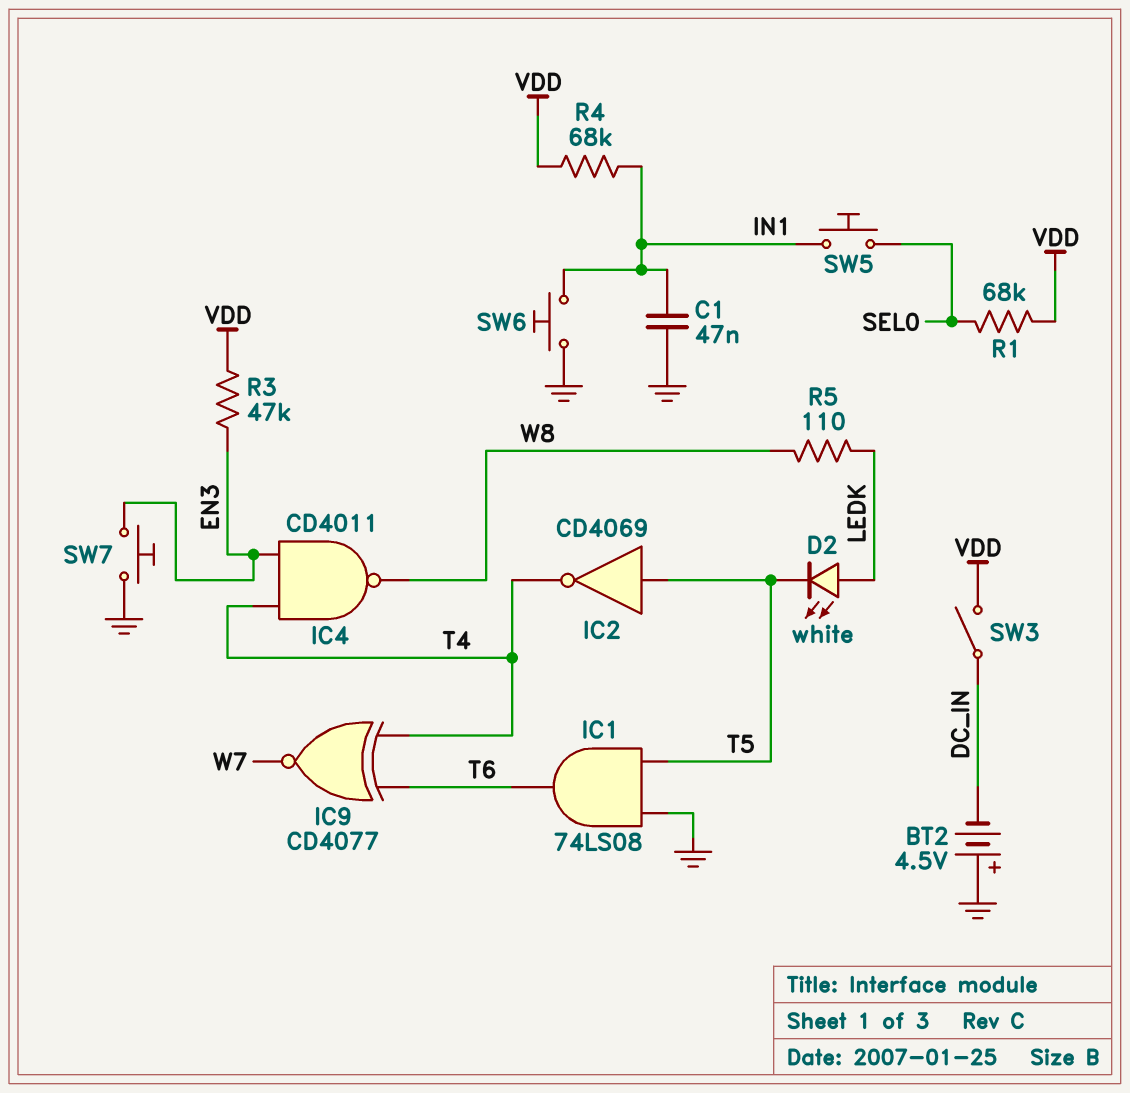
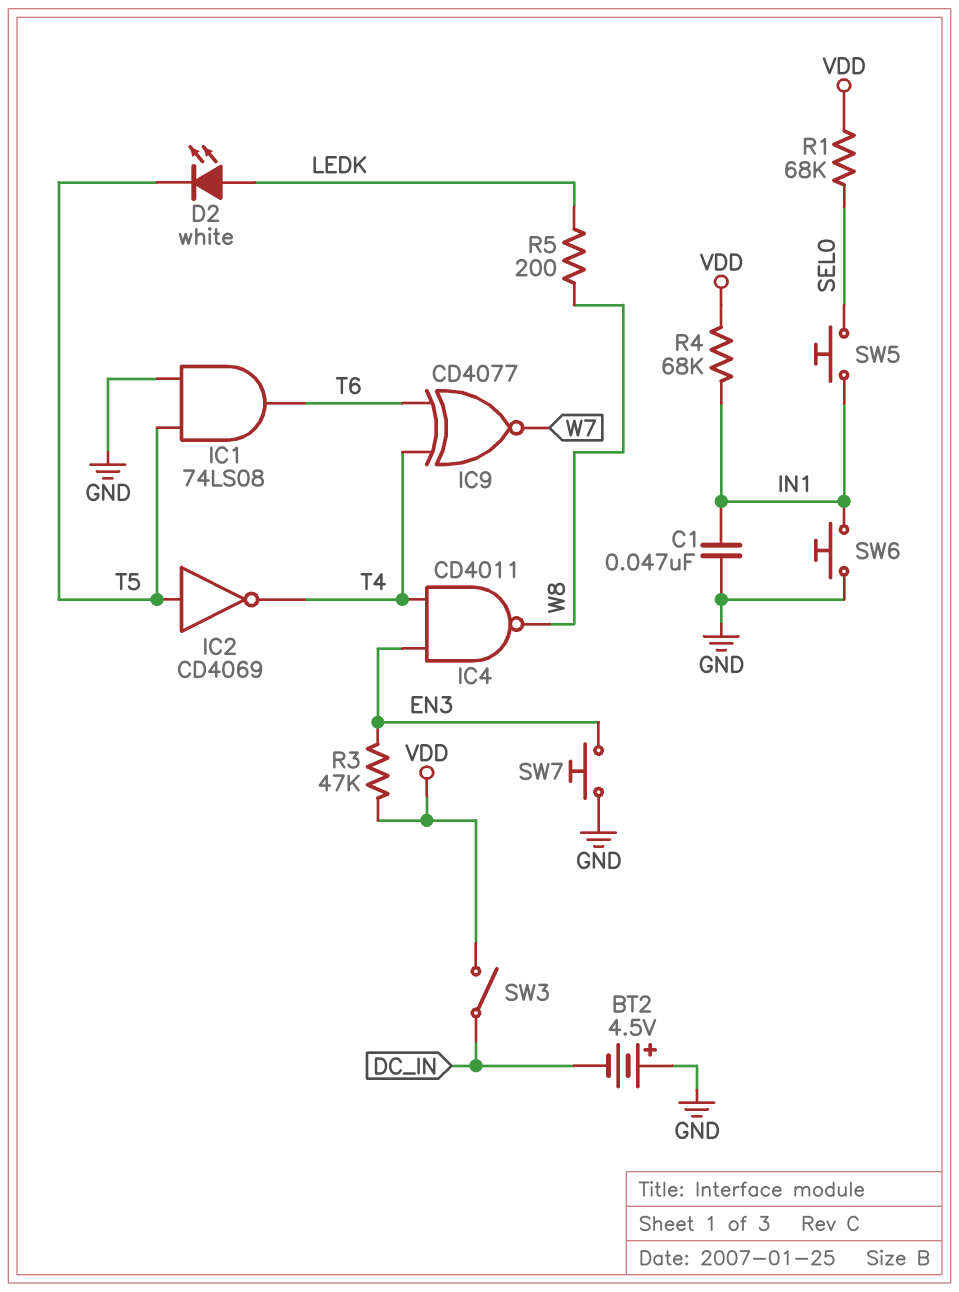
R5: 110 (LEDK, W8) -> 200 (LEDK, W8)

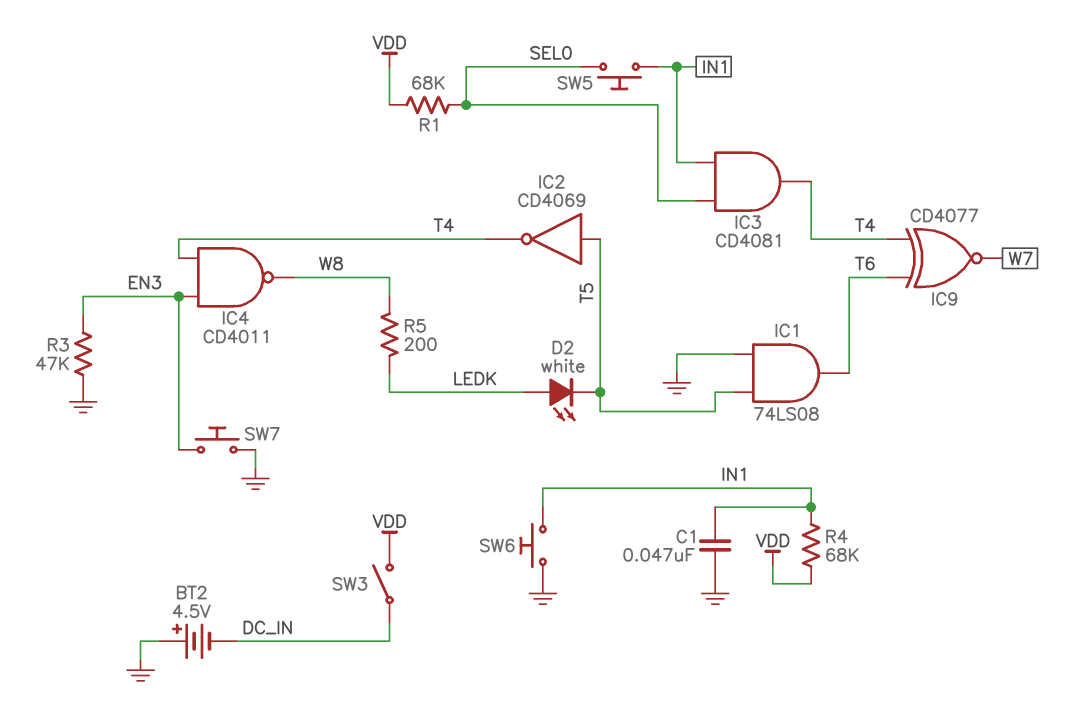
IC3: none -> AND CD4081 (in IN1, in SEL0, out T4)
R3: 47k (EN3, VDD) -> 47k (EN3, GND)

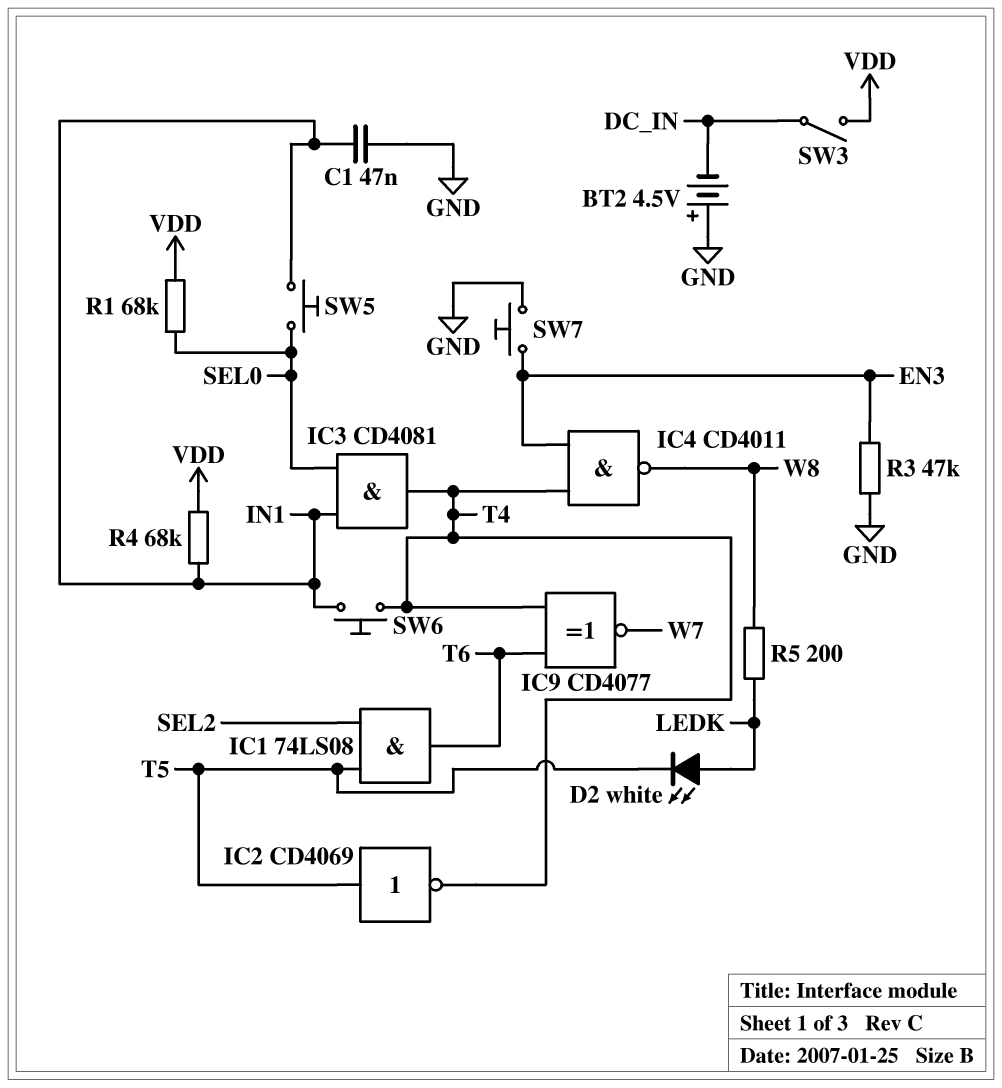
IC1: AND 74LS08 (in GND, in T5, out T6) -> AND 74LS08 (in SEL2, in T5, out T6)
SW6: button (GND, IN1) -> button (IN1, T4)

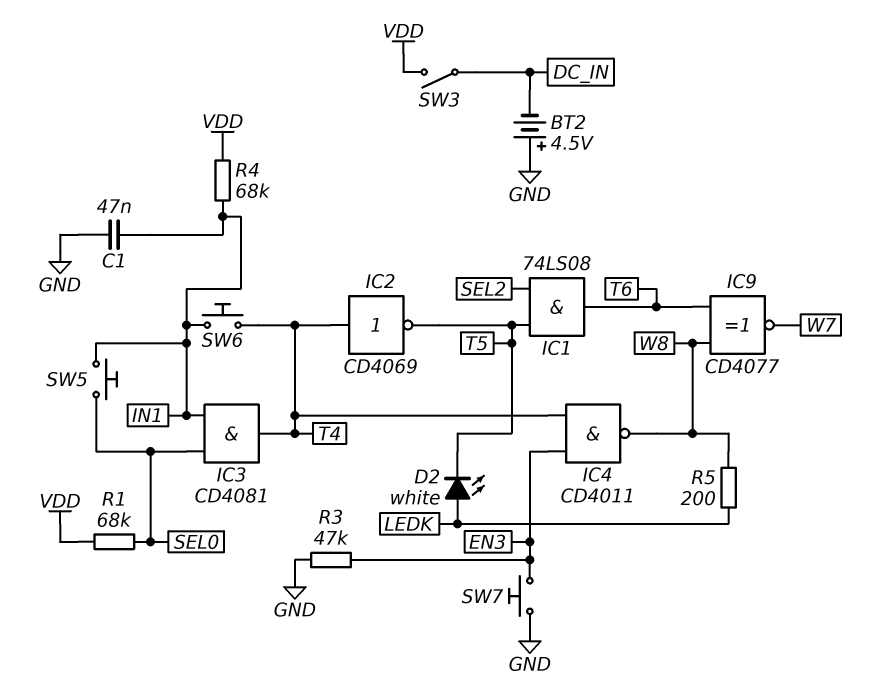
IC2: NOT CD4069 (in T5, out T4) -> NOT CD4069 (in T4, out T5)
IC9: XNOR CD4077 (in T4, in T6, out W7) -> XNOR CD4077 (in T6, in W8, out W7)

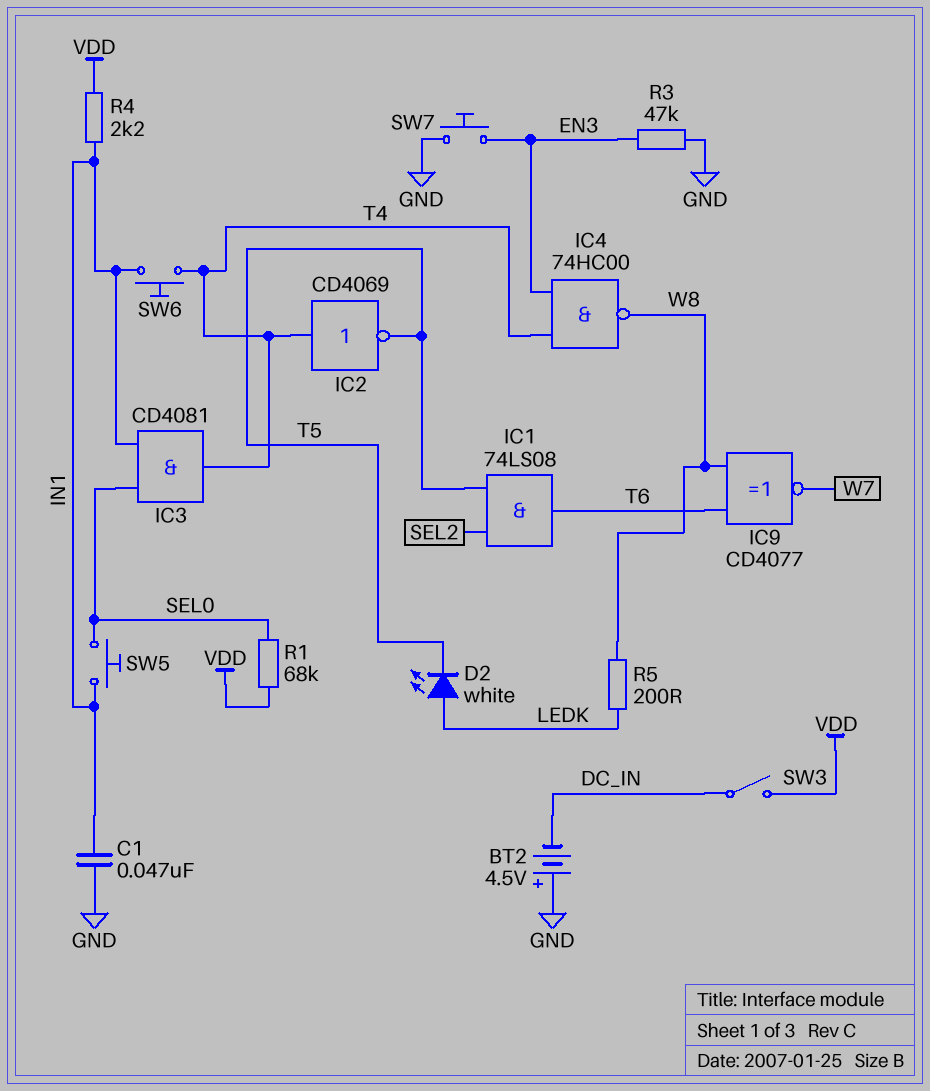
IC4: NAND CD4011 (in EN3, in T4, out W8) -> NAND 74HC00 (in EN3, in T4, out W8)
R4: 68k (IN1, VDD) -> 2.2k (IN1, VDD)

